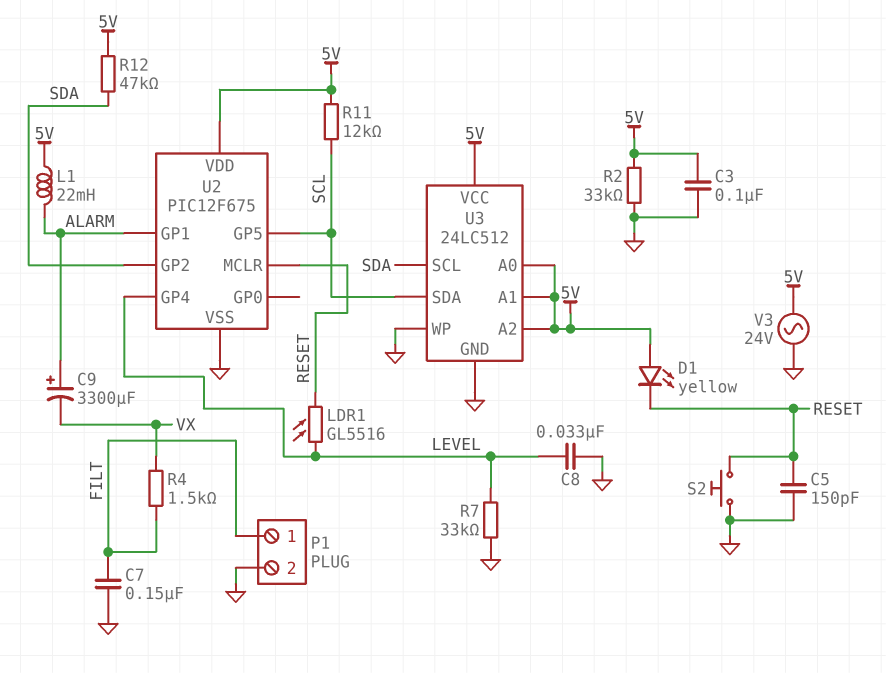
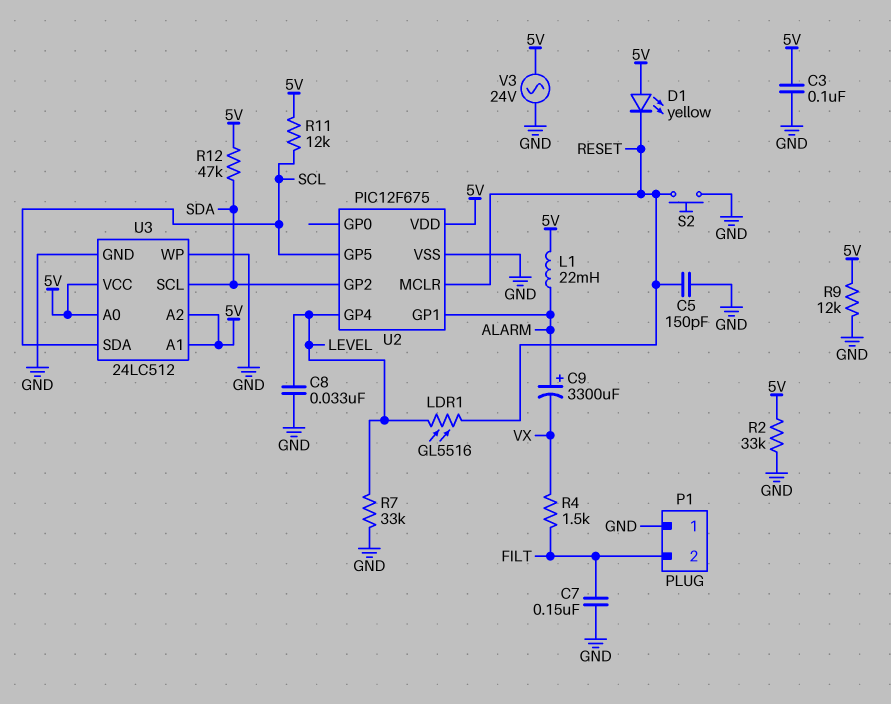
P1 pin 1: FILT -> GND
P1 pin 2: GND -> FILT
R9: none -> 12k (5V, GND)

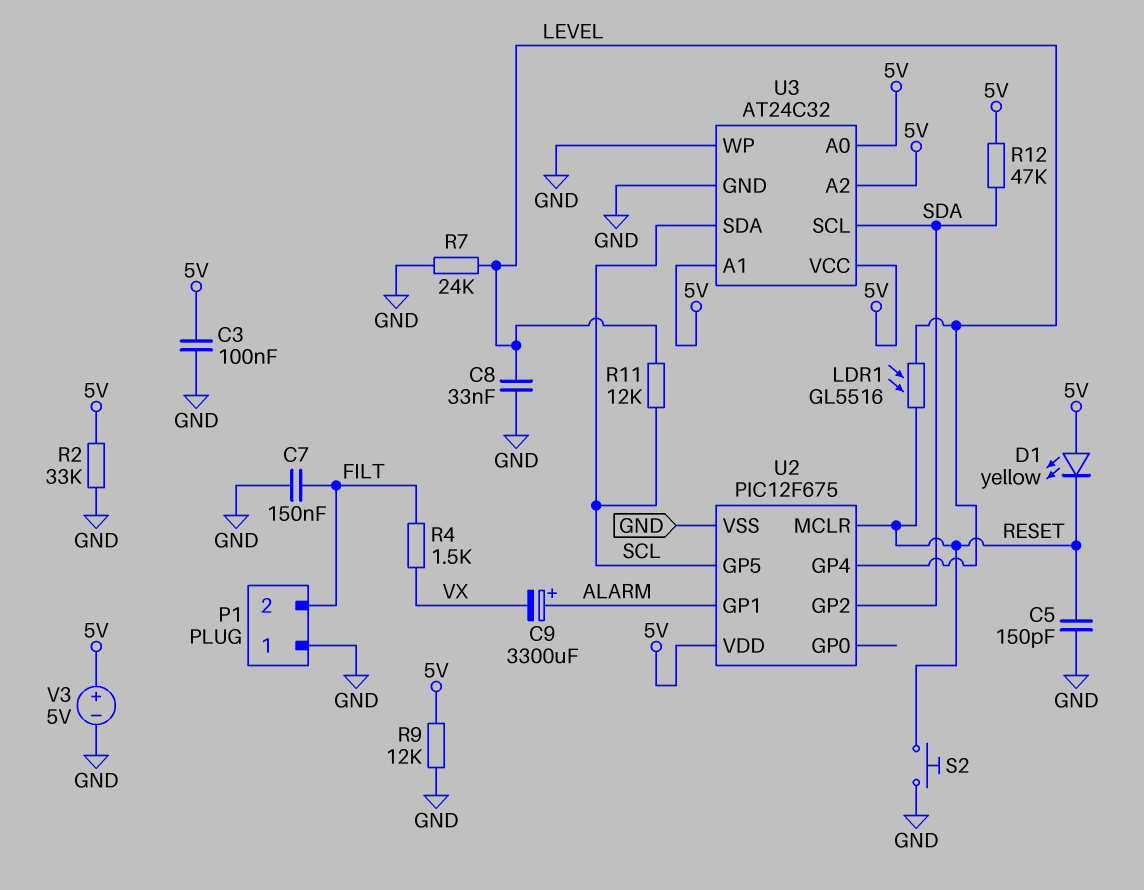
L1: 22mH (5V, ALARM) -> none
R7: 33k (GND, LEVEL) -> 24k (GND, LEVEL)
R11: 12k (5V, SCL) -> 12k (LEVEL, SCL)
U3: 24LC512 -> AT24C32
V3: AC 24V (5V, GND) -> 5V (plus 5V, minus GND)

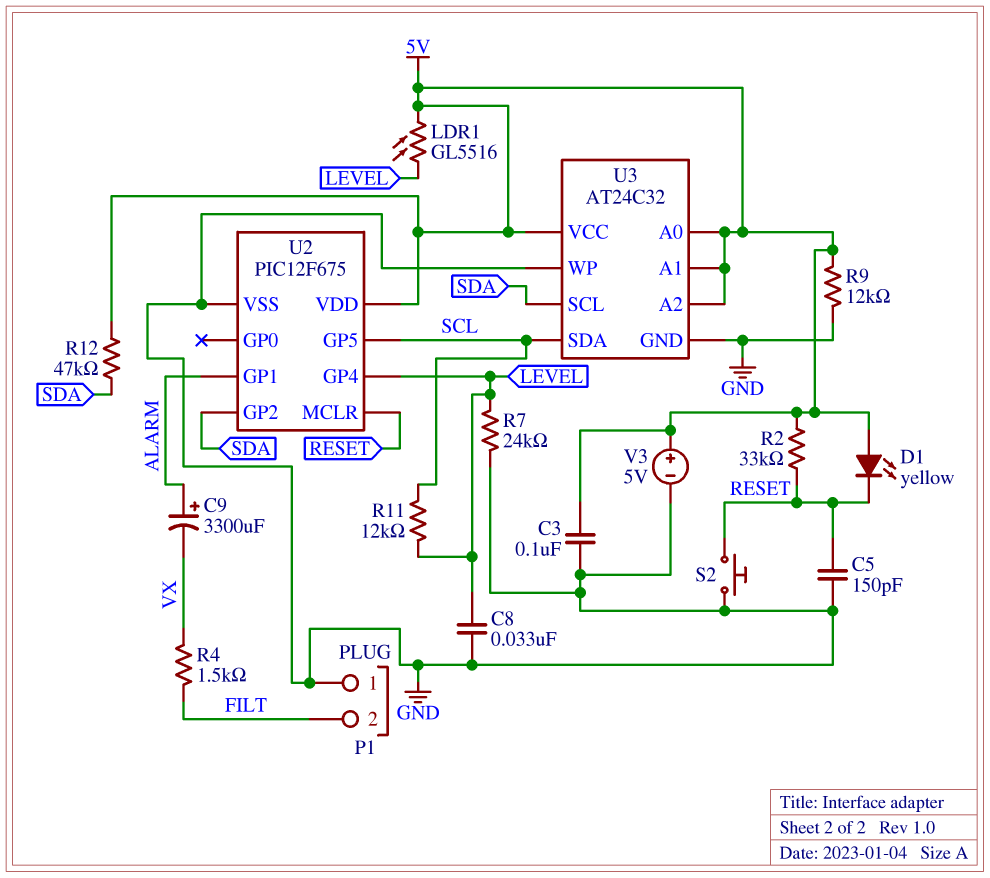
C7: 150nF (FILT, GND) -> none
LDR1: GL5516 (LEVEL, RESET) -> GL5516 (5V, LEVEL)
R2: 33k (5V, GND) -> 33k (5V, RESET)

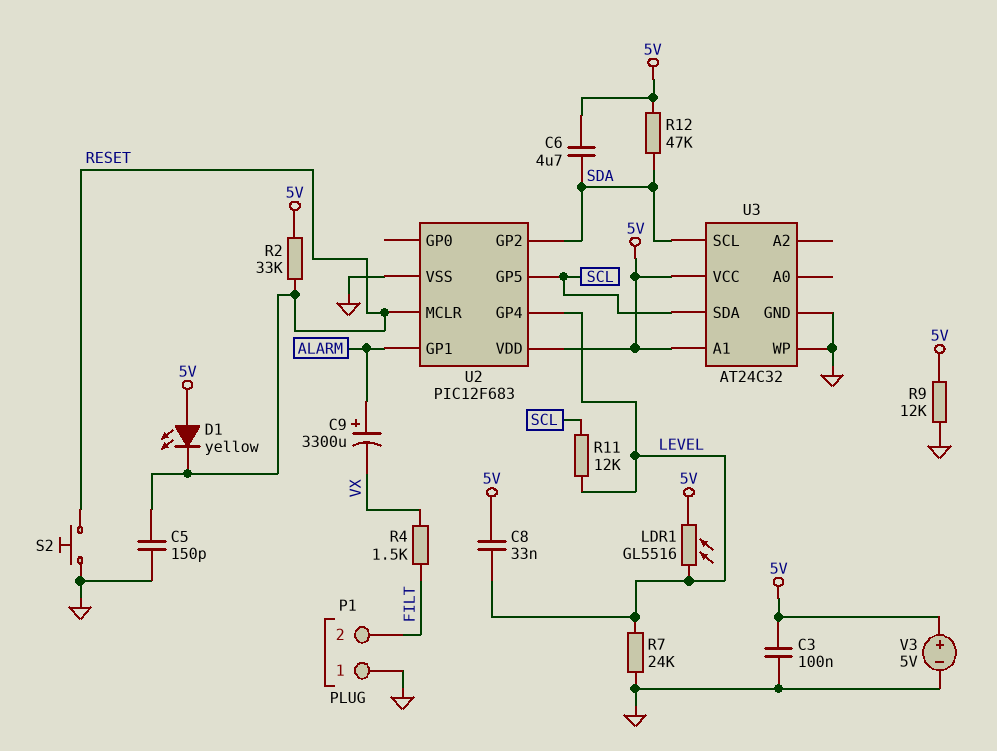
C6: none -> 4.7uF (5V, SDA)
C8: 33nF (GND, LEVEL) -> 33nF (5V, LEVEL)
U2: PIC12F675 -> PIC12F683
U3 pin A0: 5V -> none
U3 pin A2: 5V -> none

